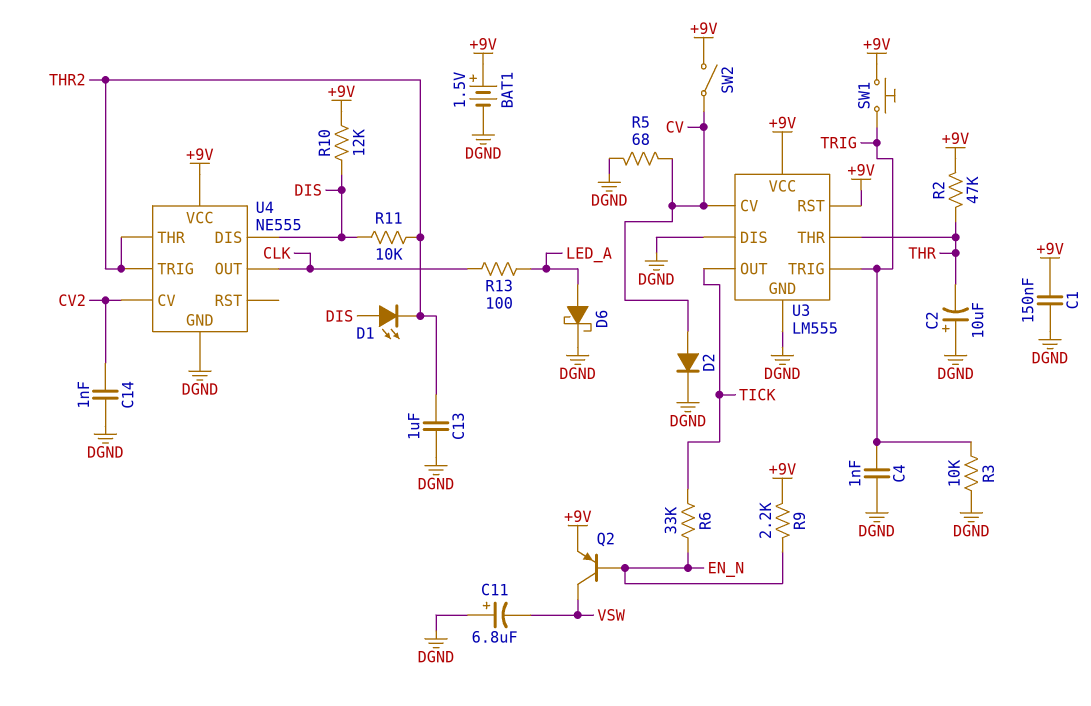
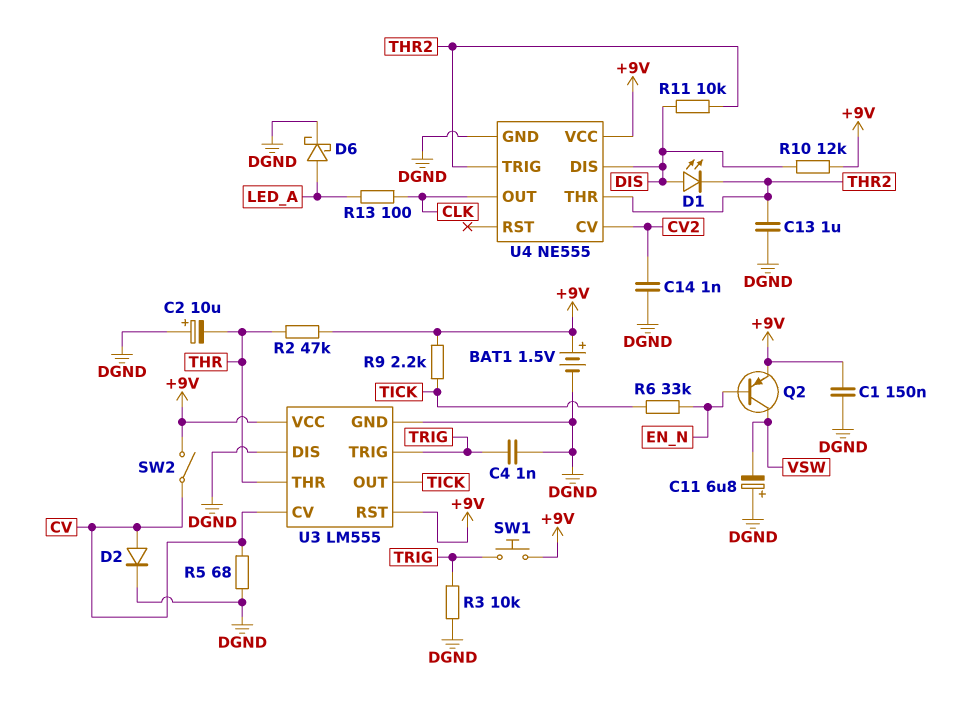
R9: 2.2k (+9V, EN_N) -> 2.2k (+9V, TICK)

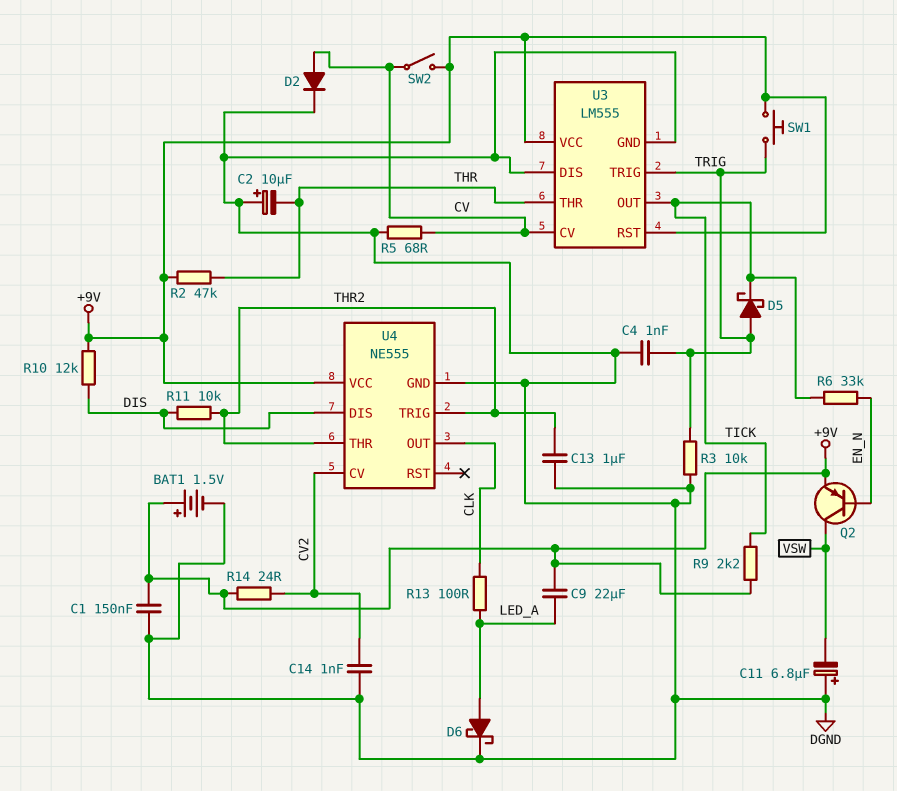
C9: none -> 22uF (+9V, LED_A)
D1: LED (A DIS, K THR2) -> none
D5: none -> schottky (A TRIG, K TICK)
R14: none -> 24 (+9V, CV2)

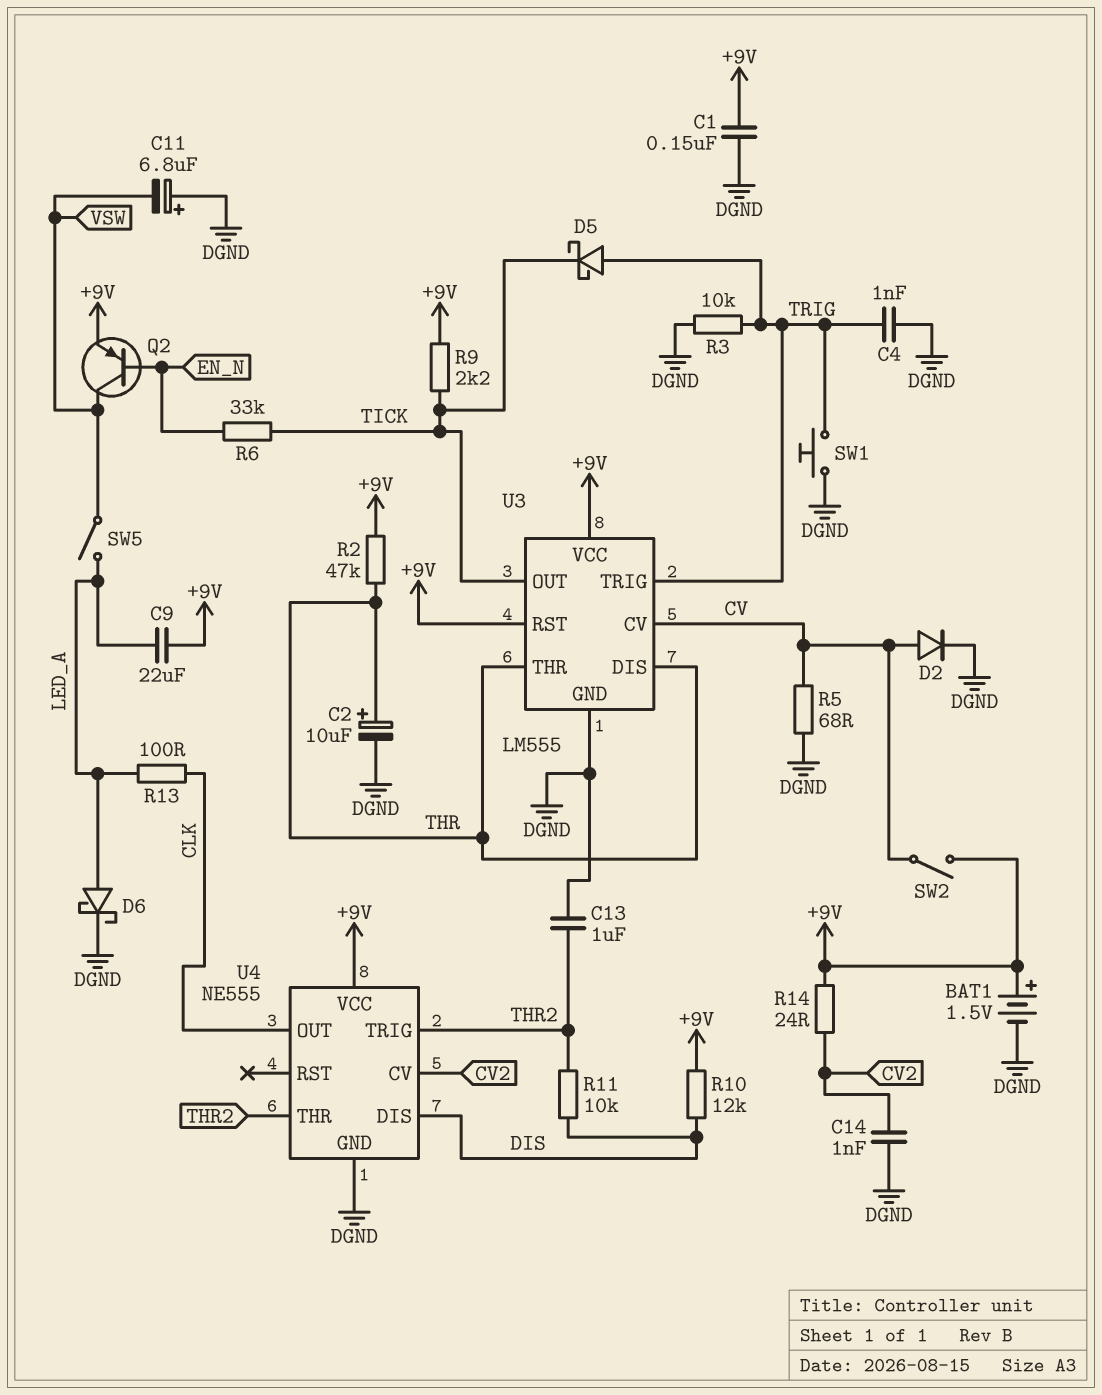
C2: 10uF (plus DGND, minus THR) -> 10uF (plus THR, minus DGND)
SW1: button (+9V, TRIG) -> button (DGND, TRIG)
SW5: none -> switch (LED_A, VSW)
U3 pin DIS: DGND -> THR

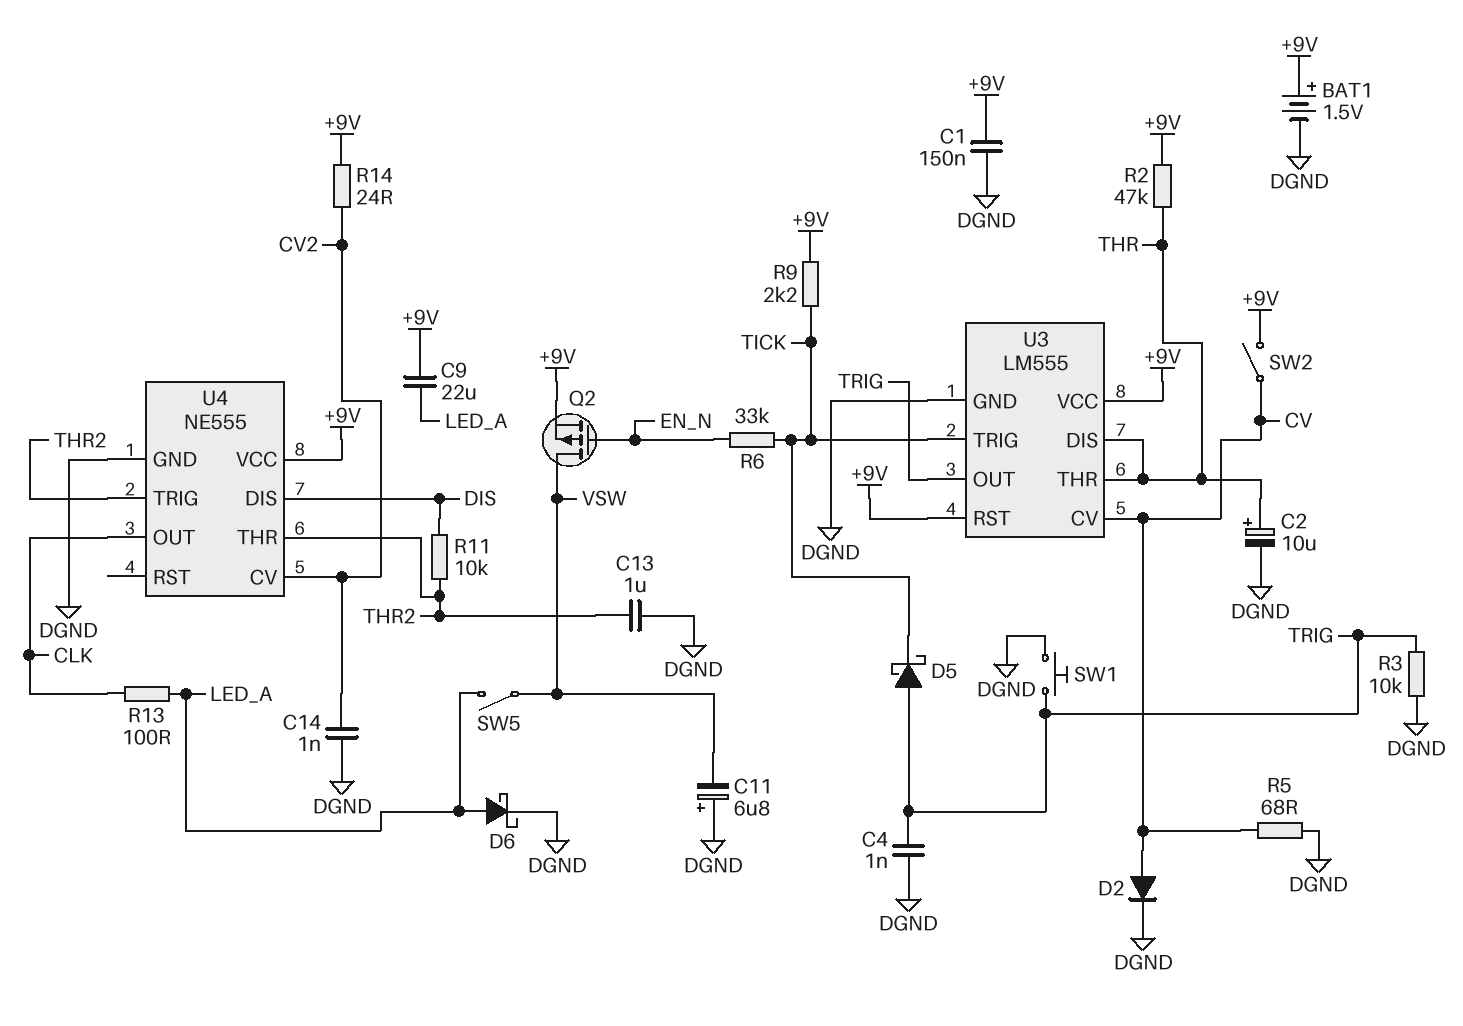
Q2: PNP (B EN_N, C VSW, E +9V) -> PMOS (G EN_N, D VSW, S +9V)
R10: 12k (+9V, DIS) -> none
U3 pin OUT: TICK -> TRIG
U3 pin TRIG: TRIG -> TICK

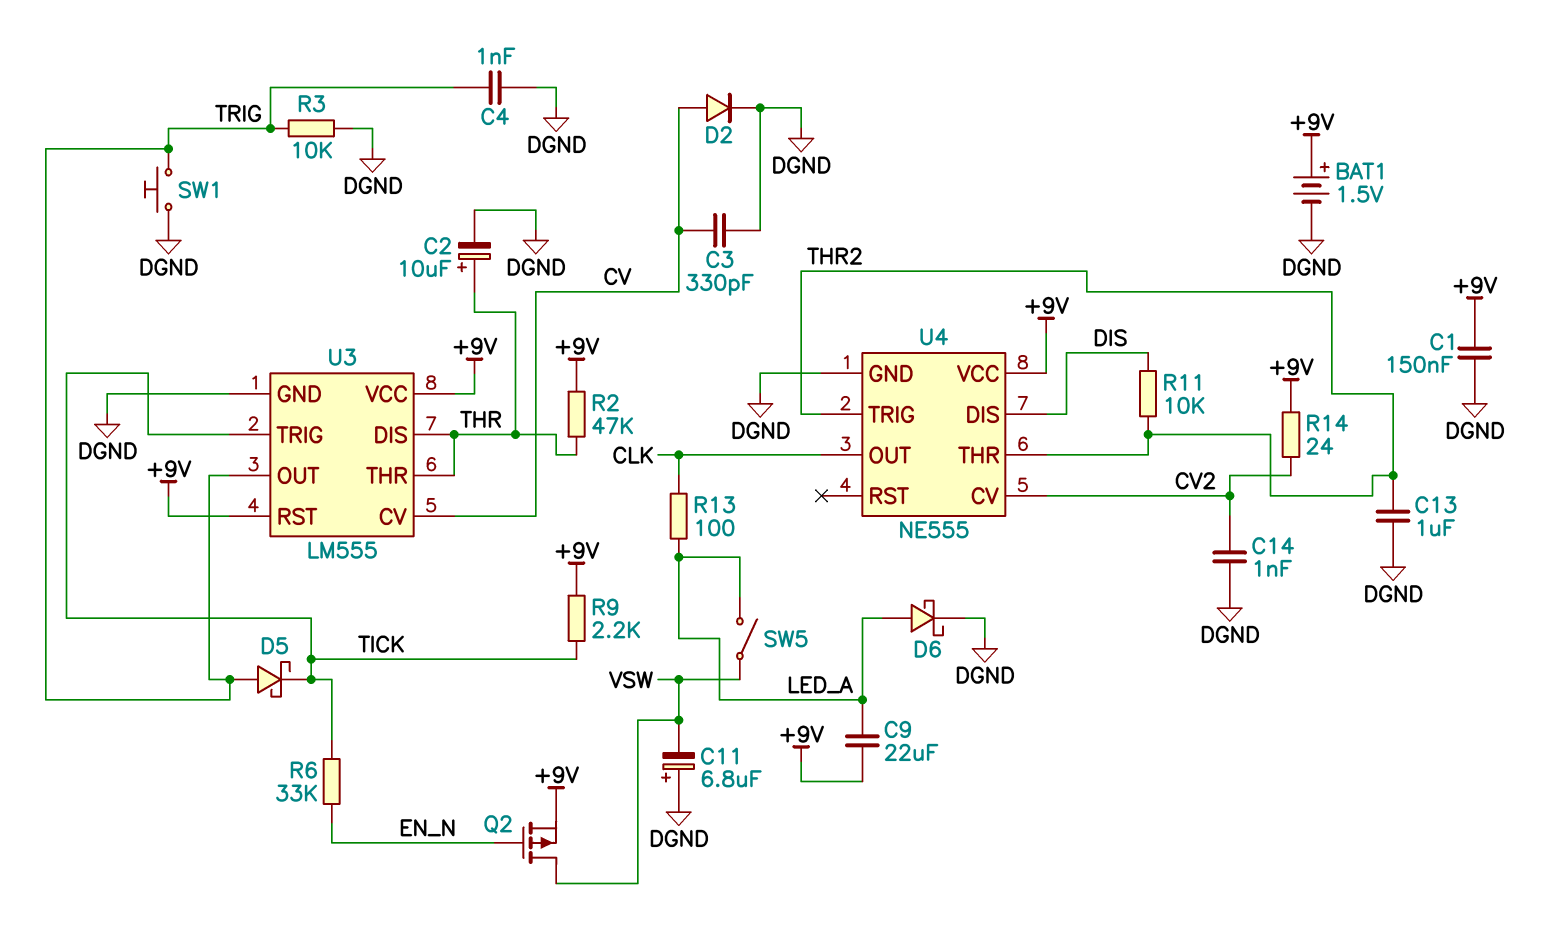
C3: none -> 330pF (CV, DGND)
R5: 68 (CV, DGND) -> none
SW2: switch (+9V, CV) -> none

